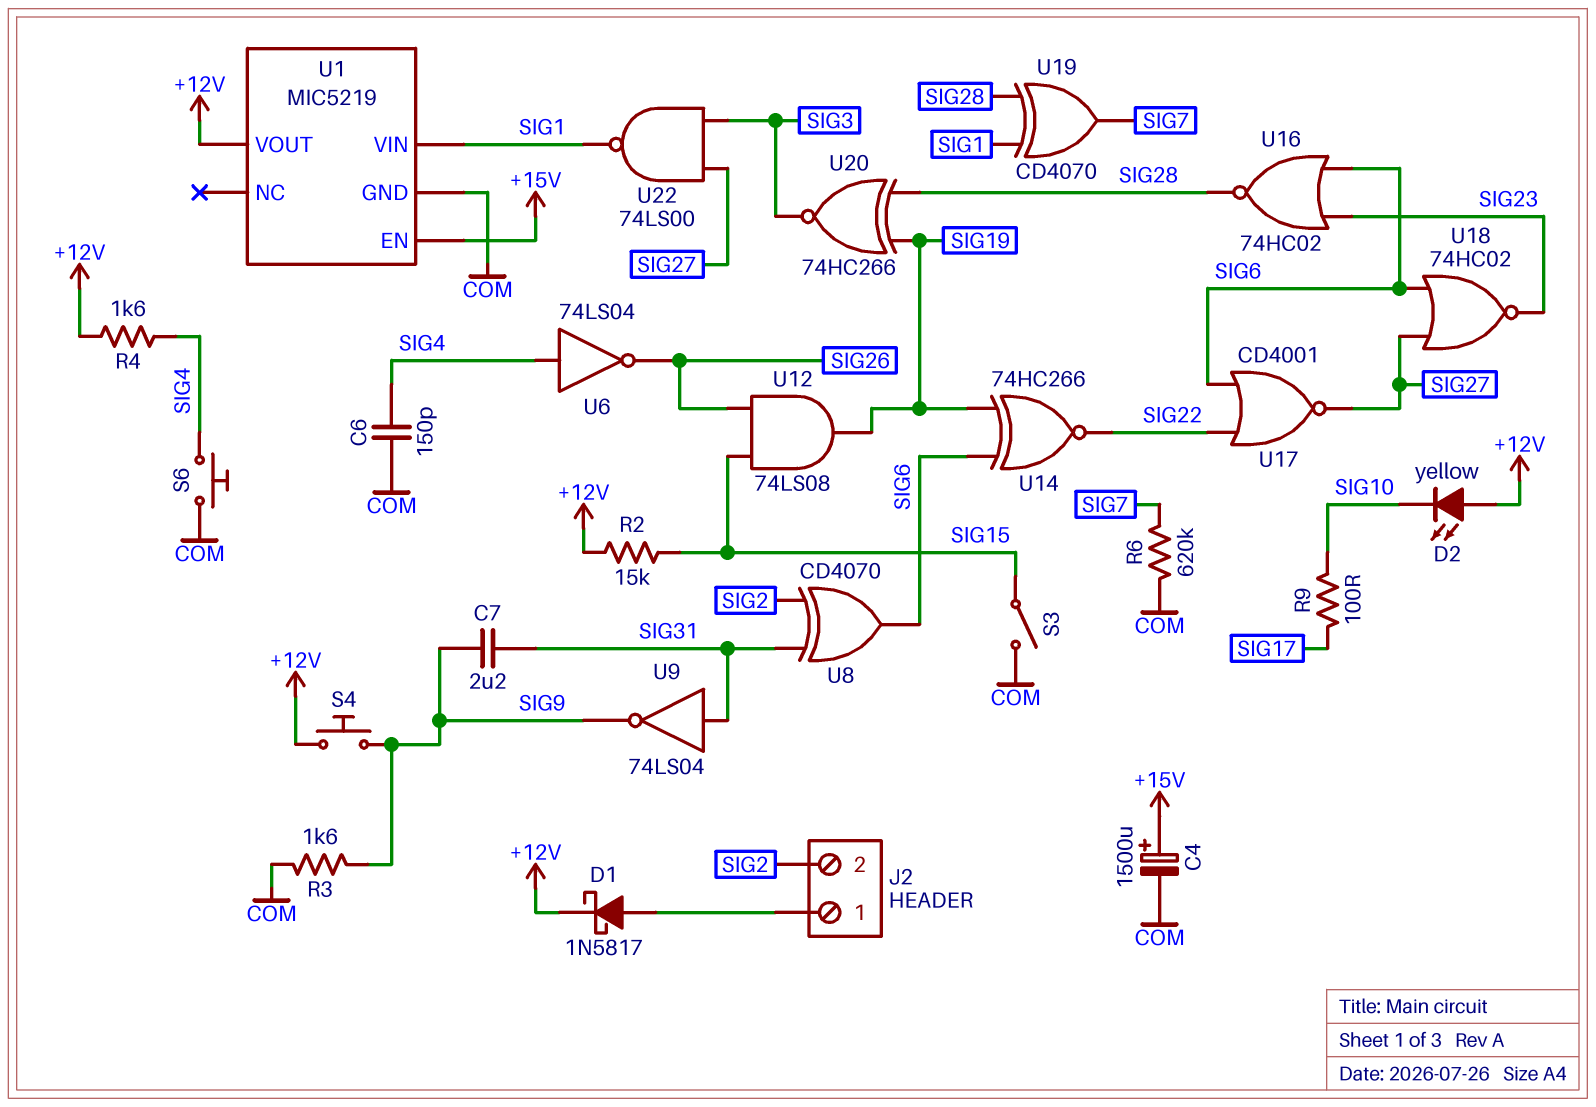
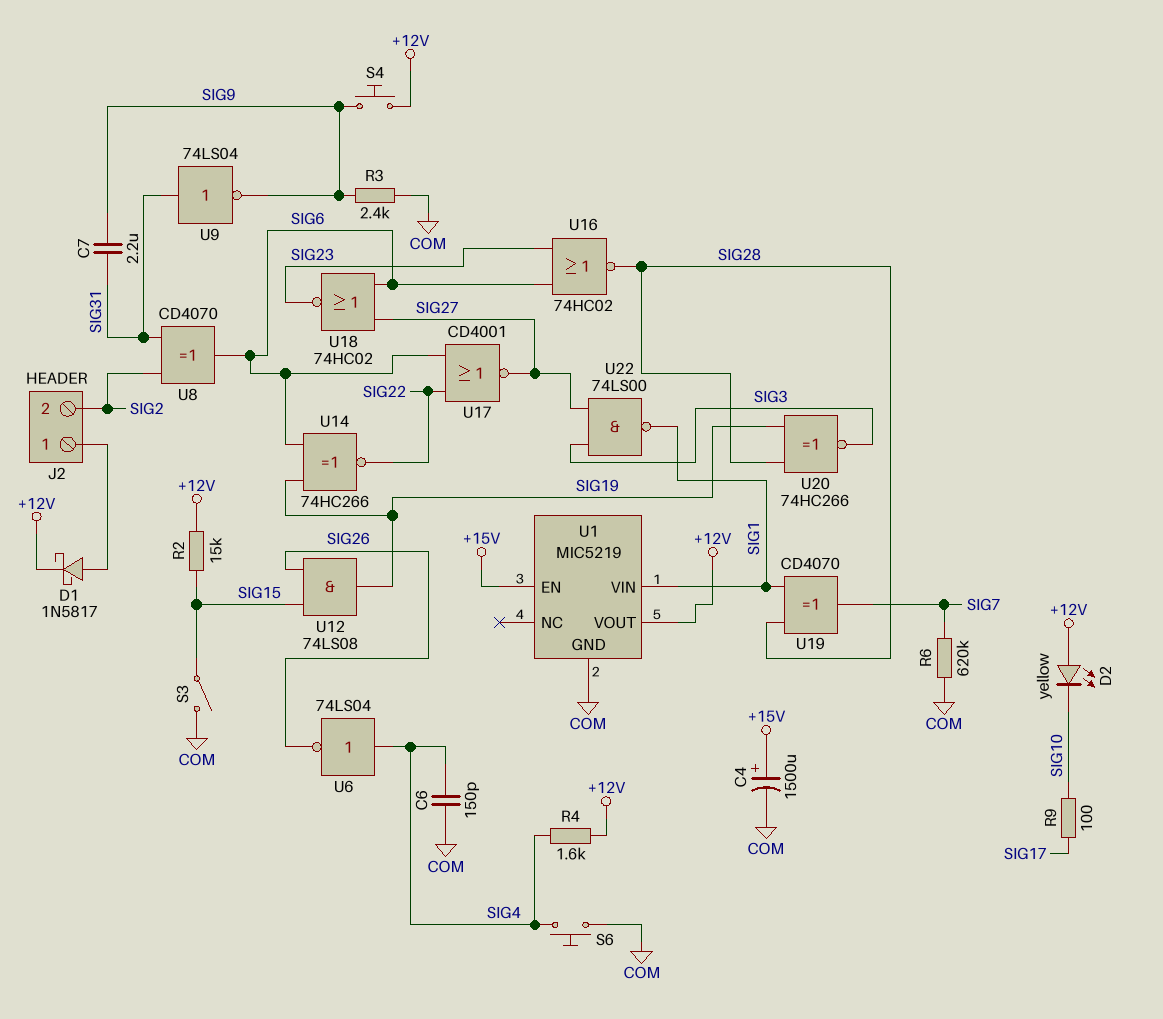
R3: 1.6k (COM, SIG9) -> 2.4k (COM, SIG9)

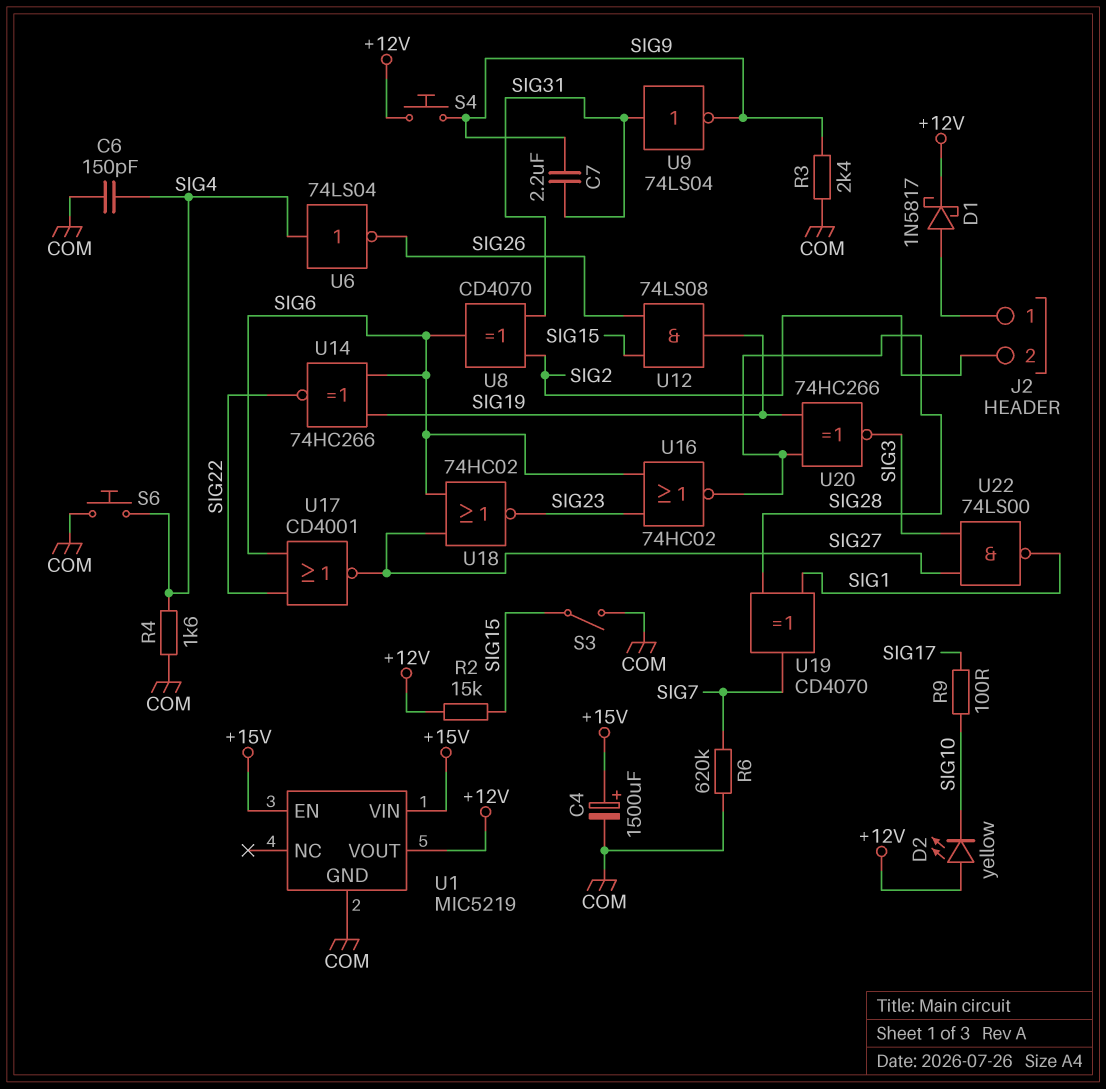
R4: 1.6k (+12V, SIG4) -> 1.6k (COM, SIG4)
U1 pin VIN: SIG1 -> +15V

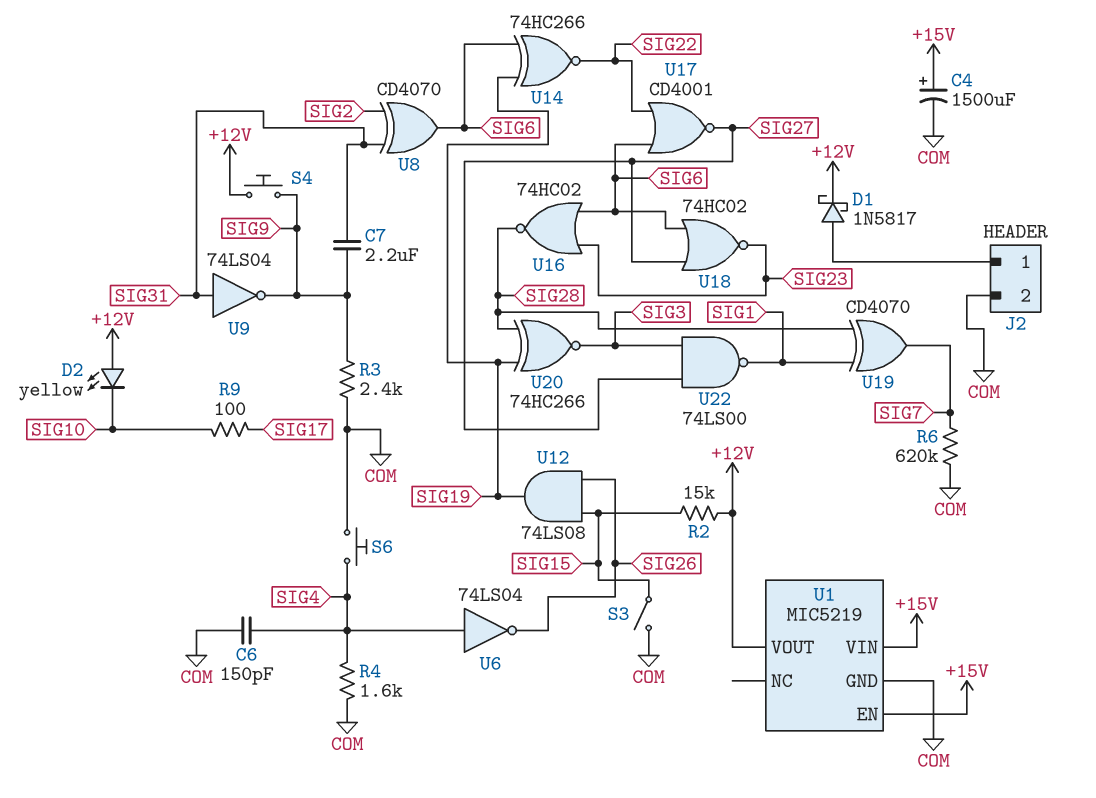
J2 pin 2: SIG2 -> COM

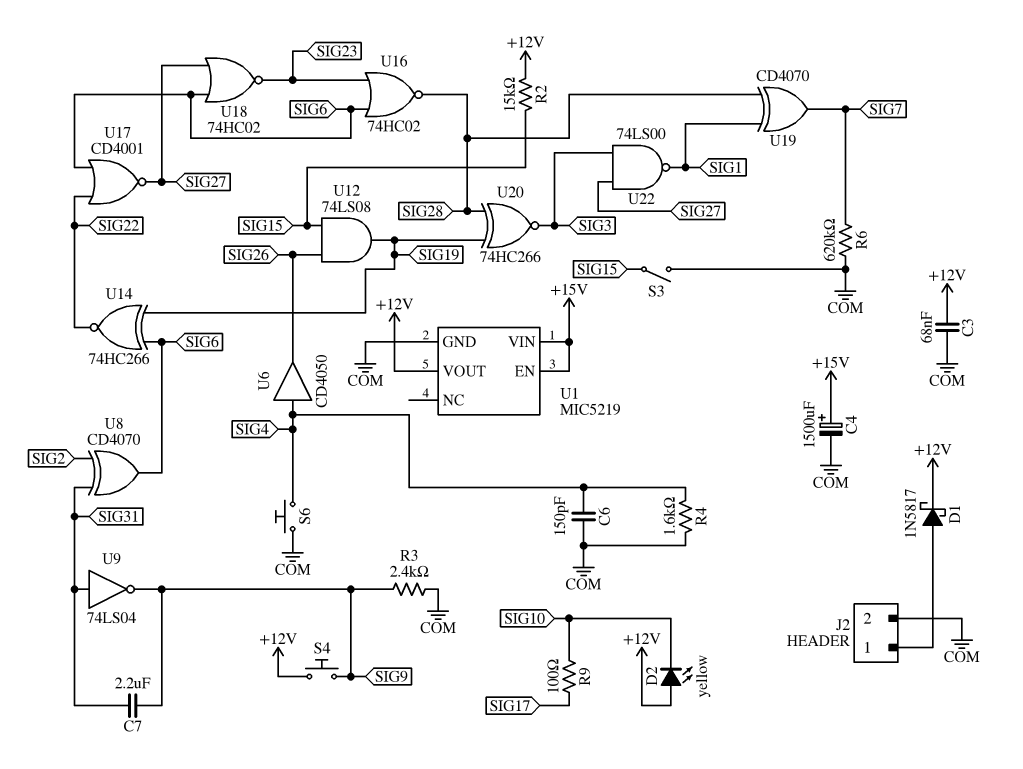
C3: none -> 68nF (+12V, COM)
U6: NOT 74LS04 (in SIG4, out SIG26) -> buffer CD4050 (in SIG4, out SIG26)

